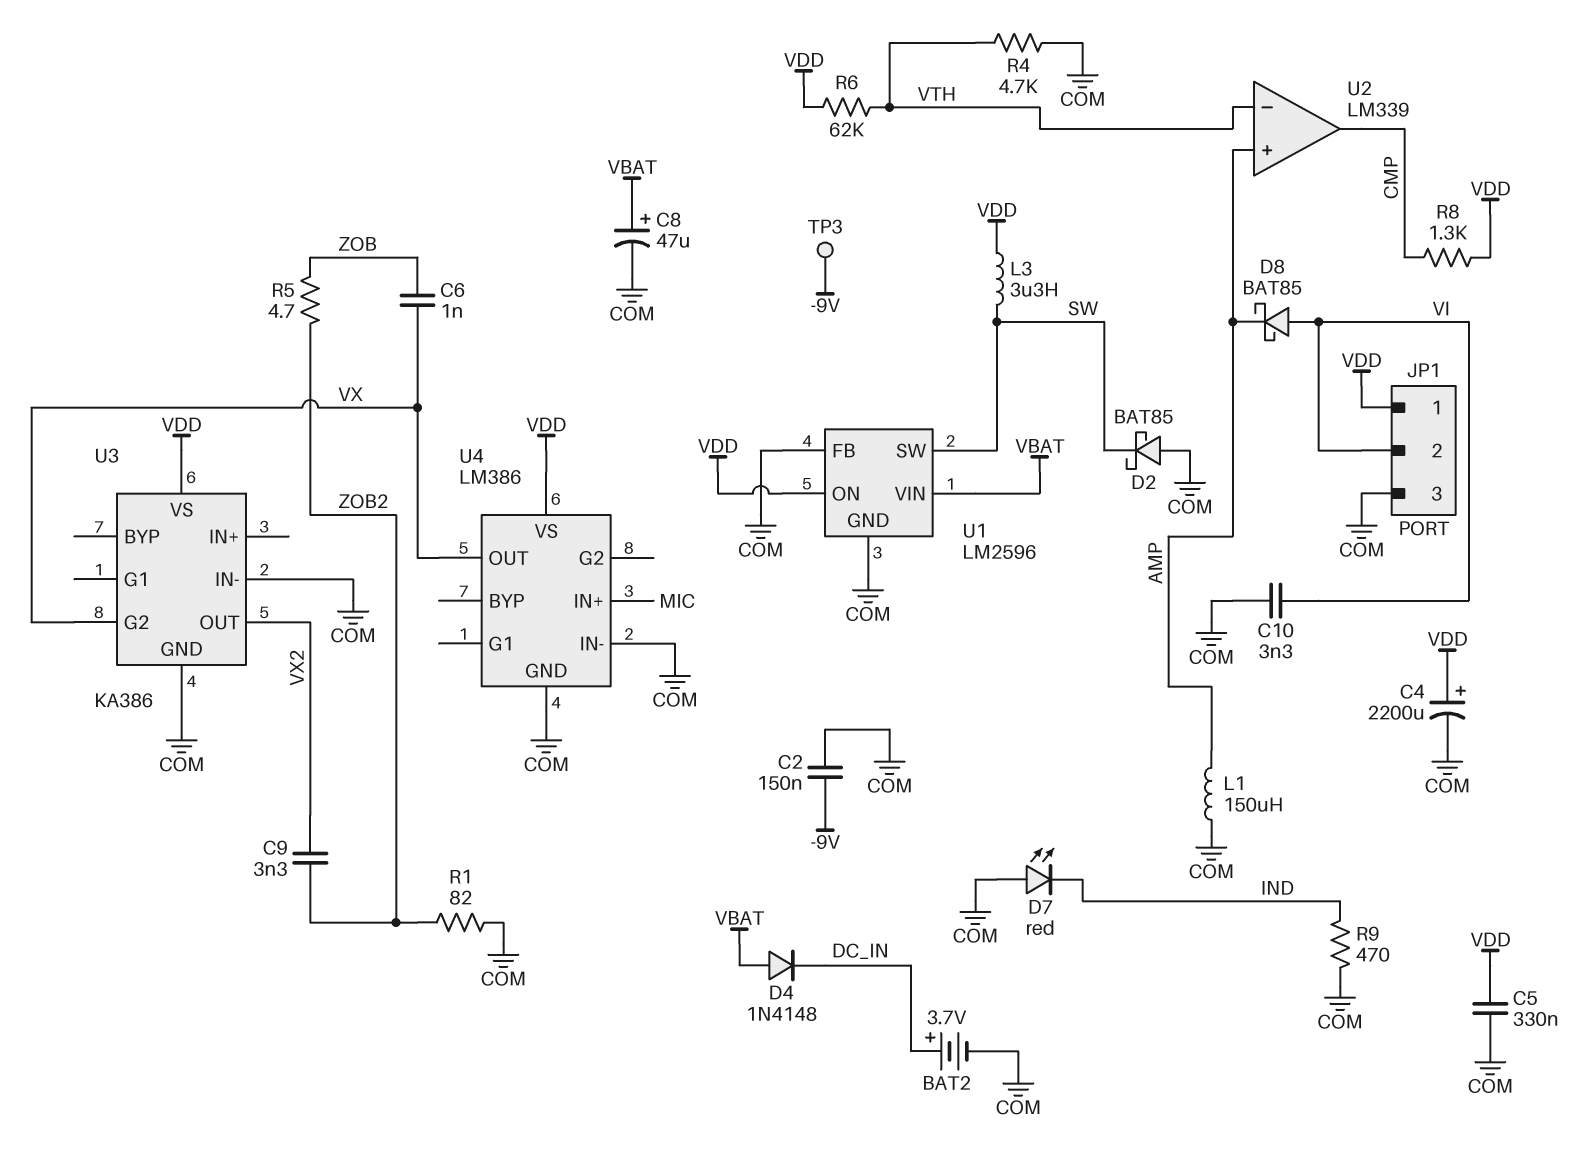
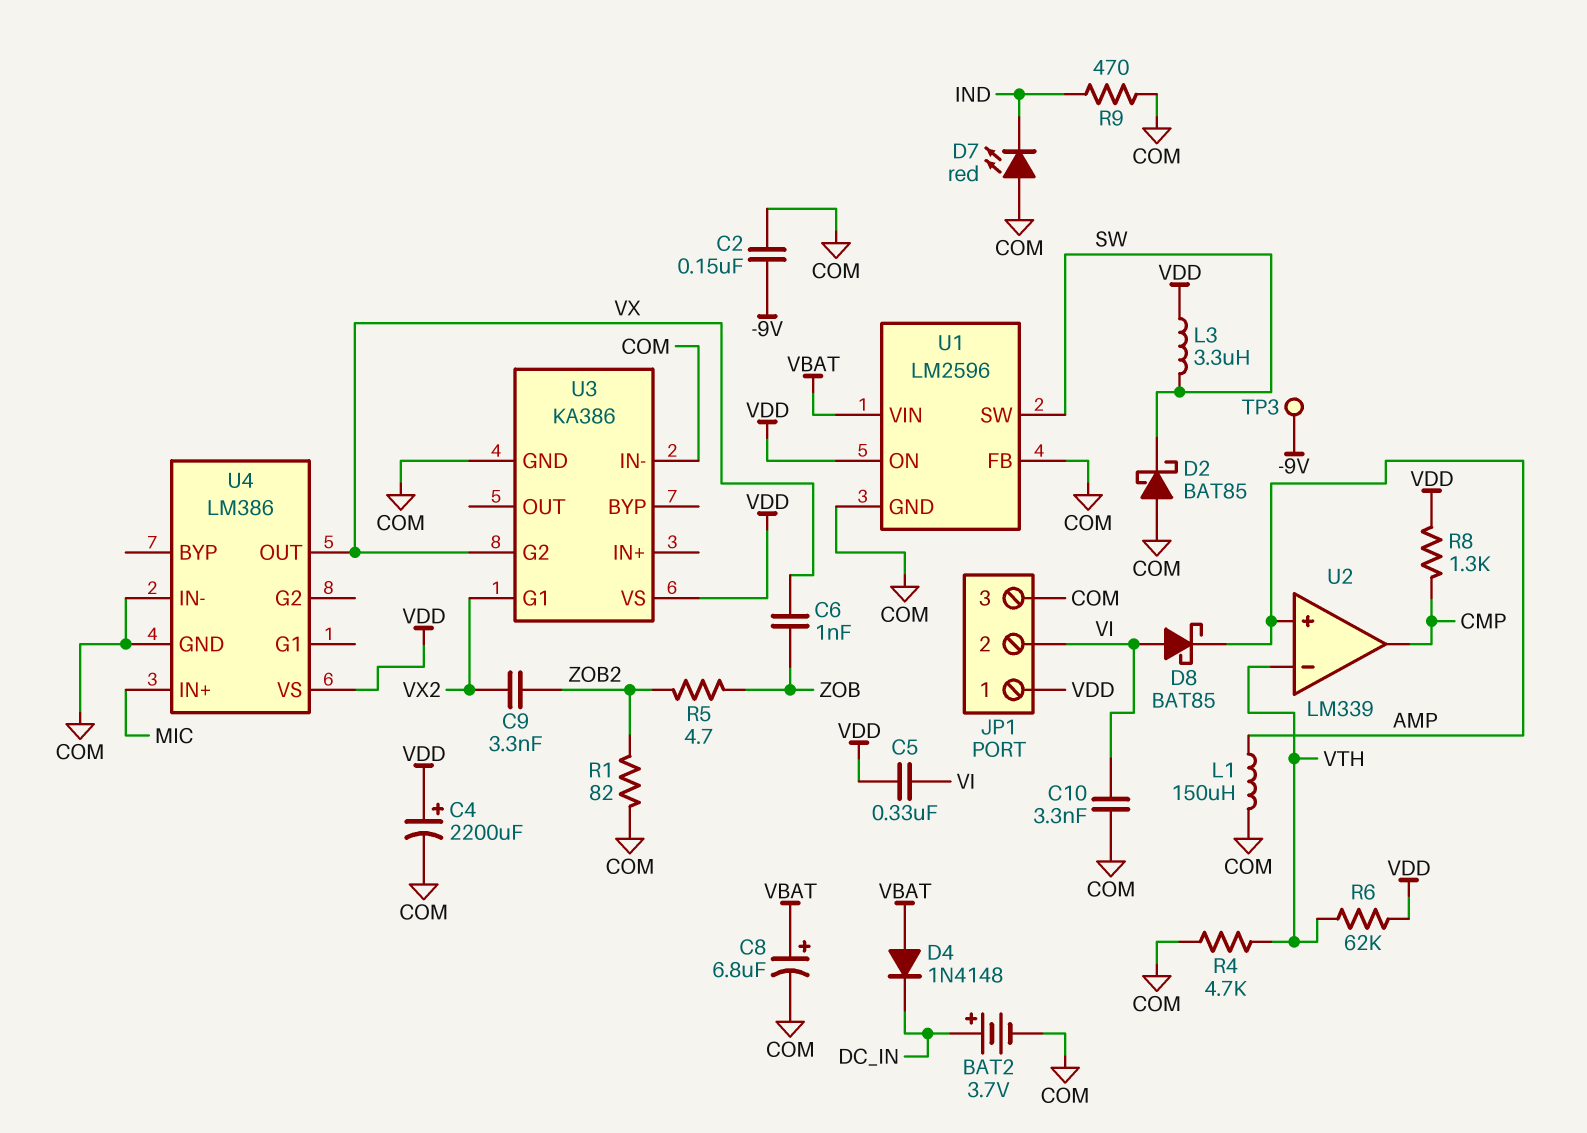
C5: 330nF (COM, VDD) -> 330nF (VDD, VI)
C8: 47uF (plus VBAT, minus COM) -> 6.8uF (plus VBAT, minus COM)
U3 pin G1: none -> VX2
U3 pin OUT: VX2 -> none

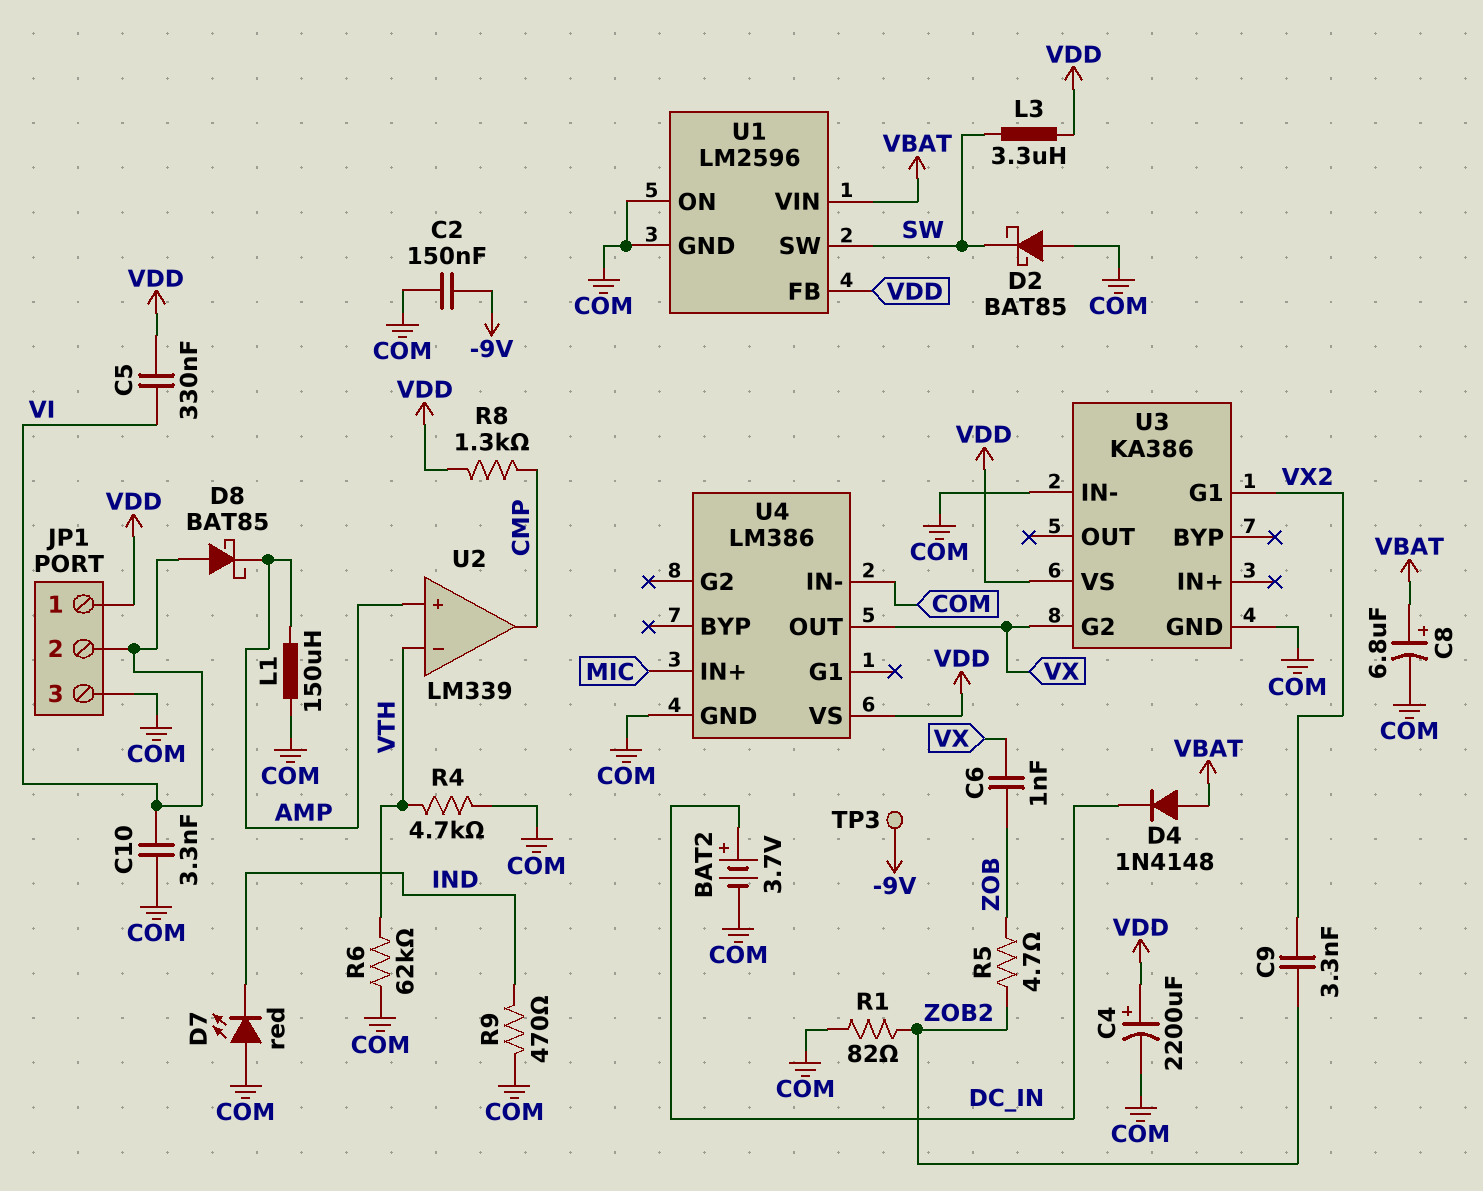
R6: 62k (VDD, VTH) -> 62k (COM, VTH)
U1 pin FB: COM -> VDD
U1 pin ON: VDD -> COM

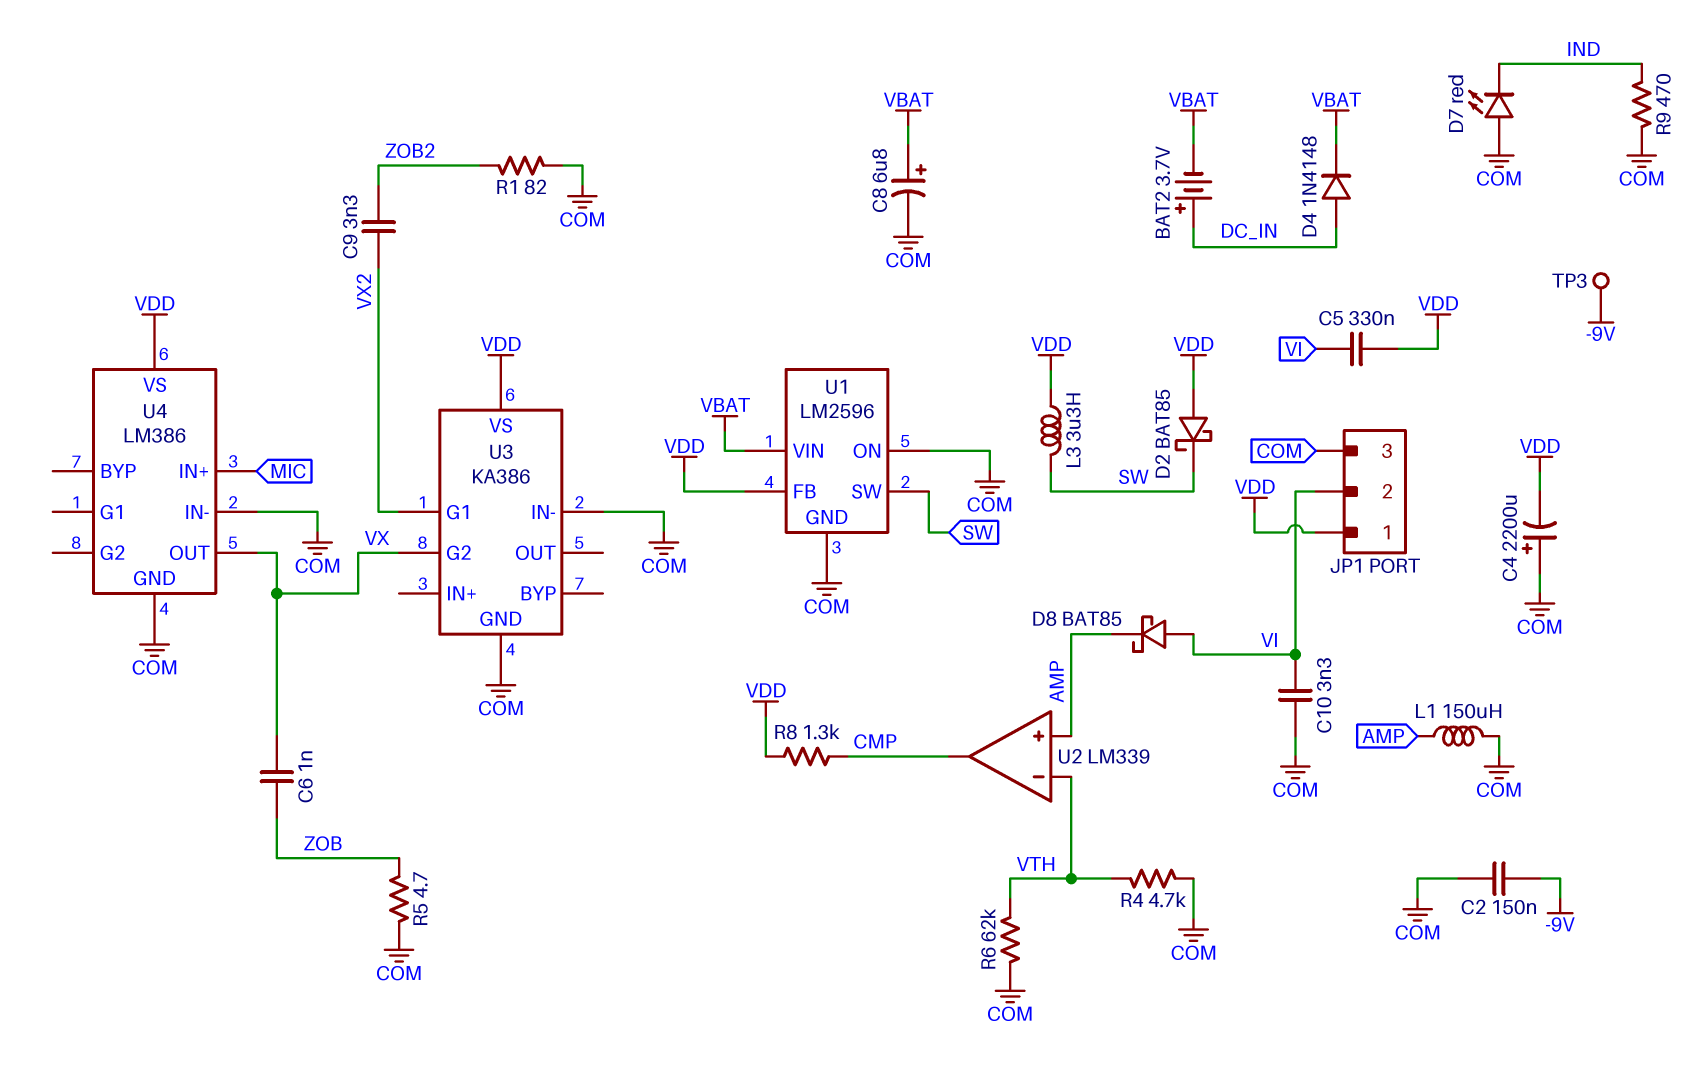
BAT2: 3.7V (plus DC_IN, minus COM) -> 3.7V (plus DC_IN, minus VBAT)
C4: 2200uF (plus VDD, minus COM) -> 2200uF (plus COM, minus VDD)
D2: schottky BAT85 (A COM, K SW) -> schottky BAT85 (A VDD, K SW)
D4: diode 1N4148 (A VBAT, K DC_IN) -> diode 1N4148 (A DC_IN, K VBAT)
R5: 4.7 (ZOB, ZOB2) -> 4.7 (COM, ZOB)

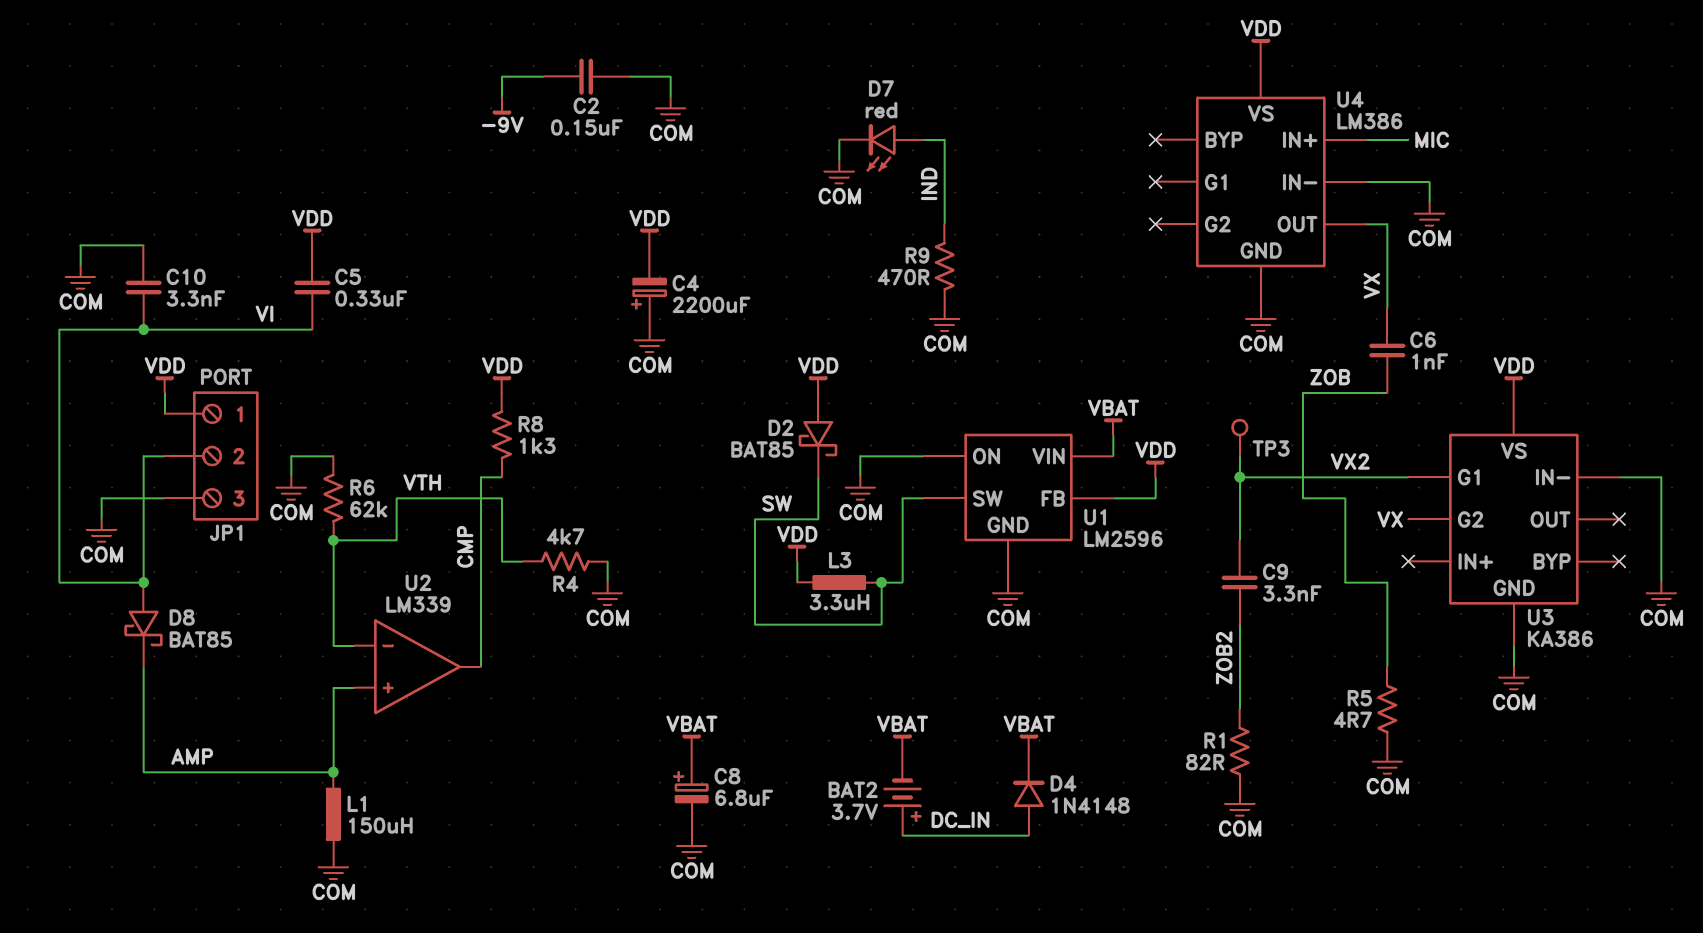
D7: LED red (A COM, K IND) -> LED red (A IND, K COM)
TP3: test point (-9V) -> test point (VX2)

